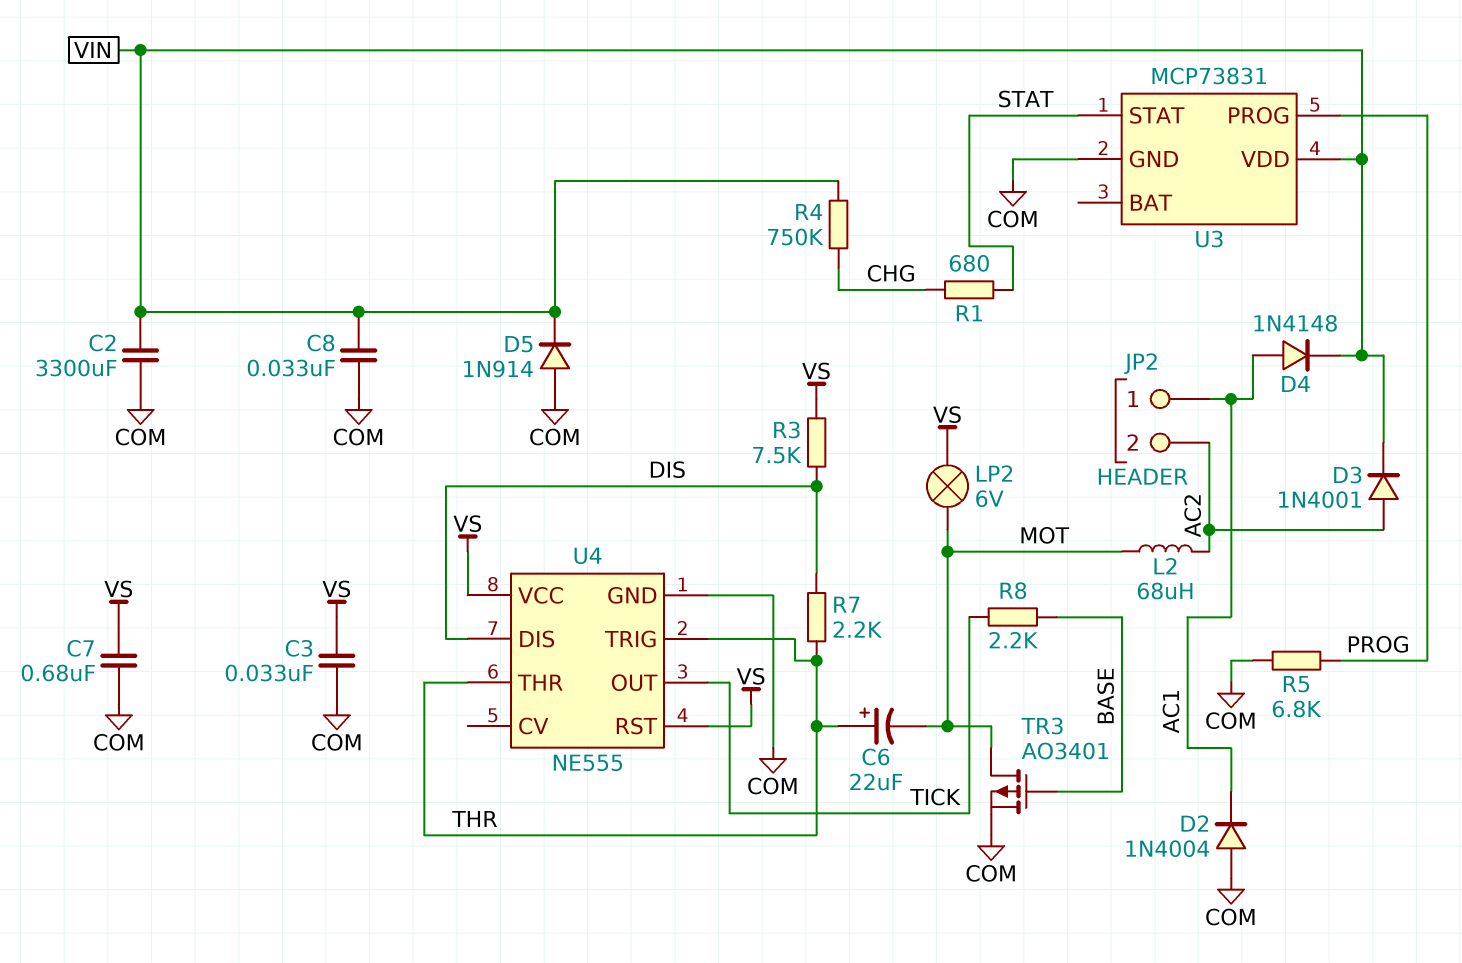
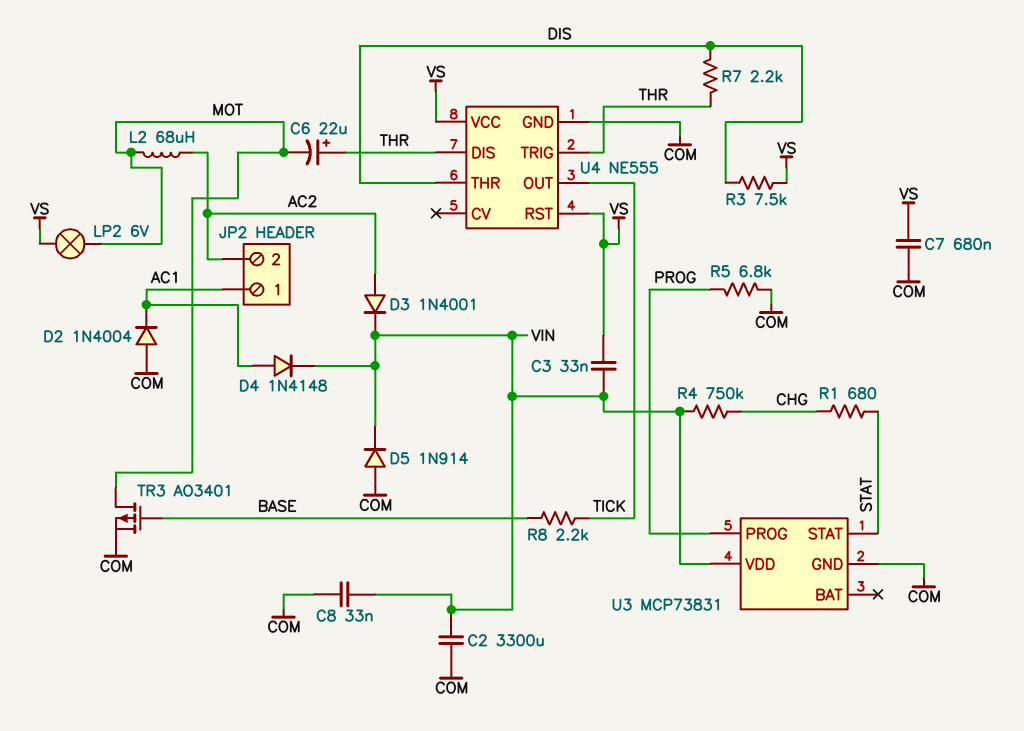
C3: 33nF (COM, VS) -> 33nF (VIN, VS)
U4 pin DIS: DIS -> THR
U4 pin THR: THR -> DIS

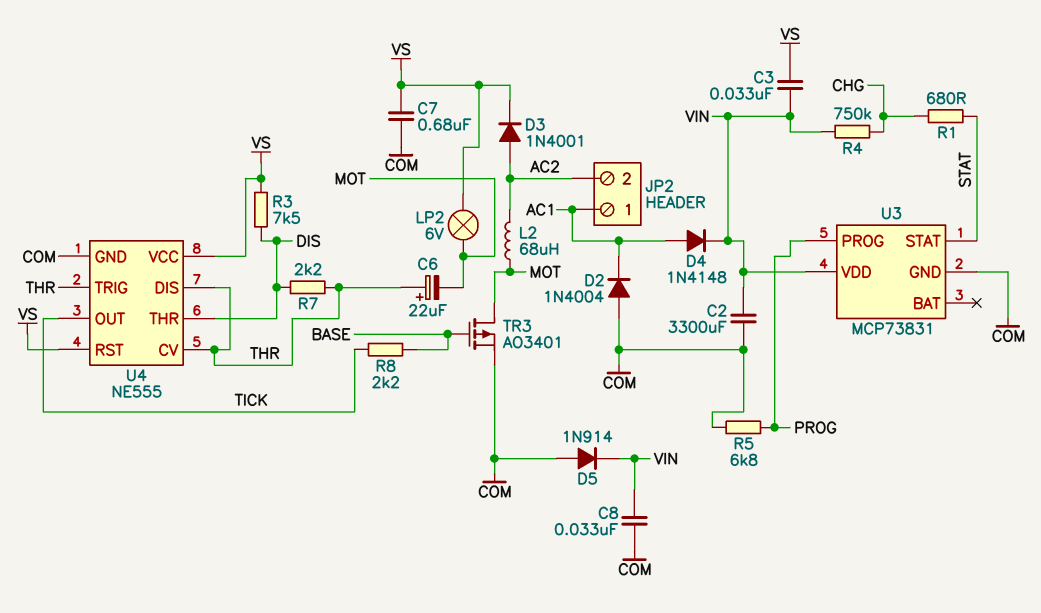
D3: diode 1N4001 (A AC2, K VIN) -> diode 1N4001 (A AC2, K VS)
U4 pin CV: none -> THR

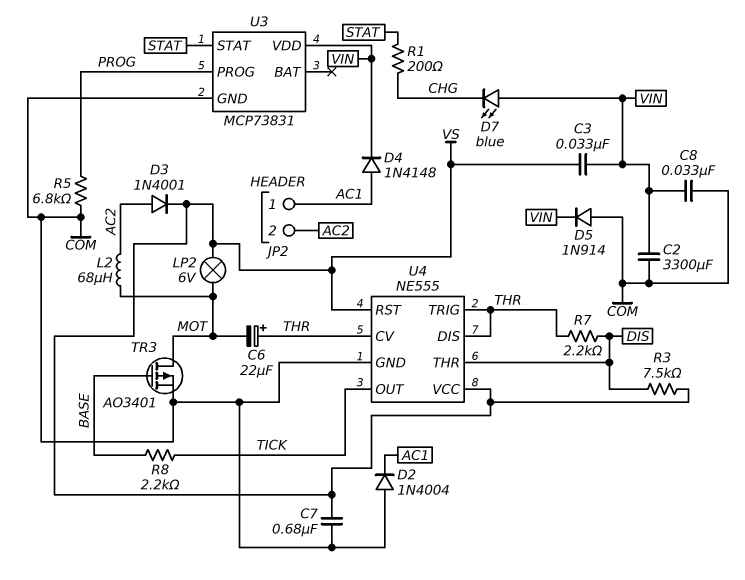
D7: none -> LED blue (A VIN, K CHG)
R1: 680 (CHG, STAT) -> 200 (CHG, STAT)
R4: 750k (CHG, VIN) -> none

